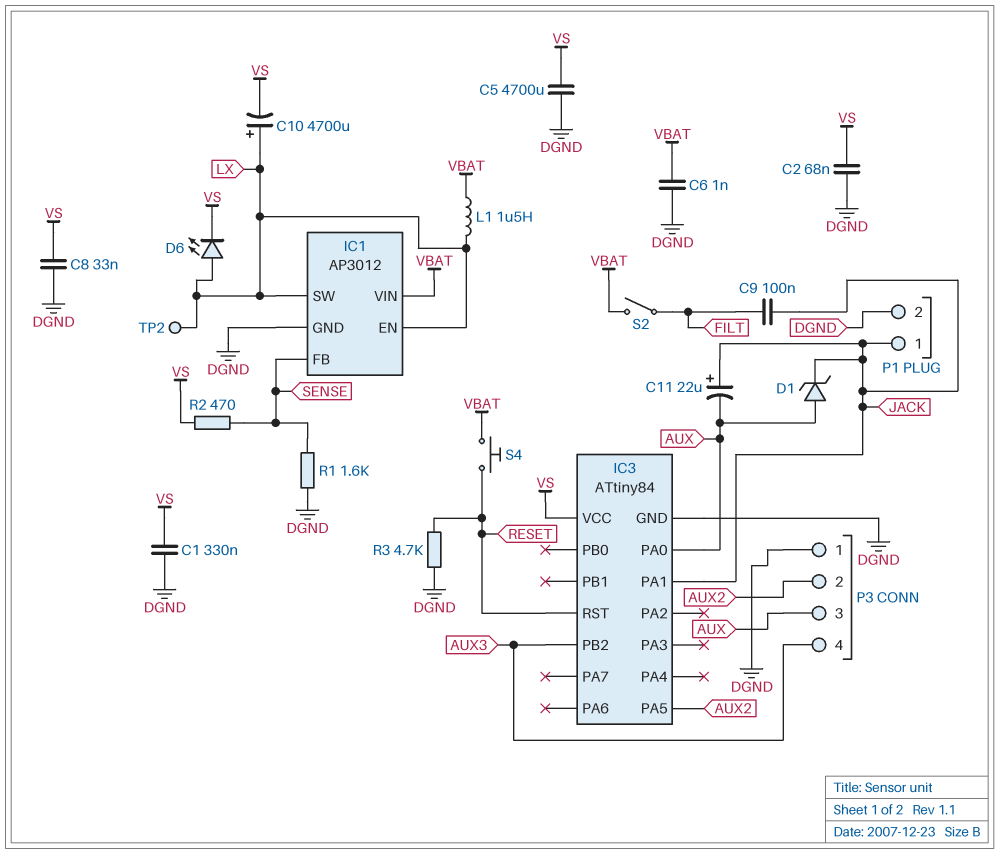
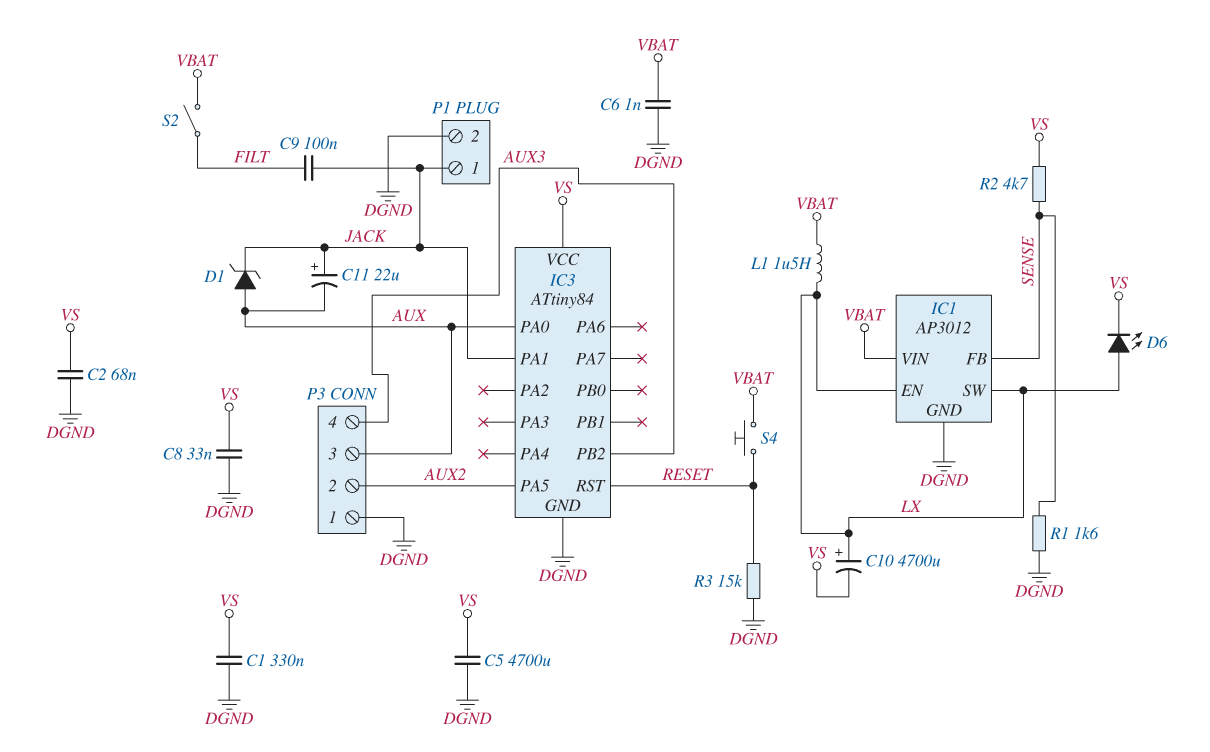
R2: 470 (SENSE, VS) -> 4.7k (SENSE, VS)
R3: 4.7k (DGND, RESET) -> 15k (DGND, RESET)
TP2: test point (LX) -> none

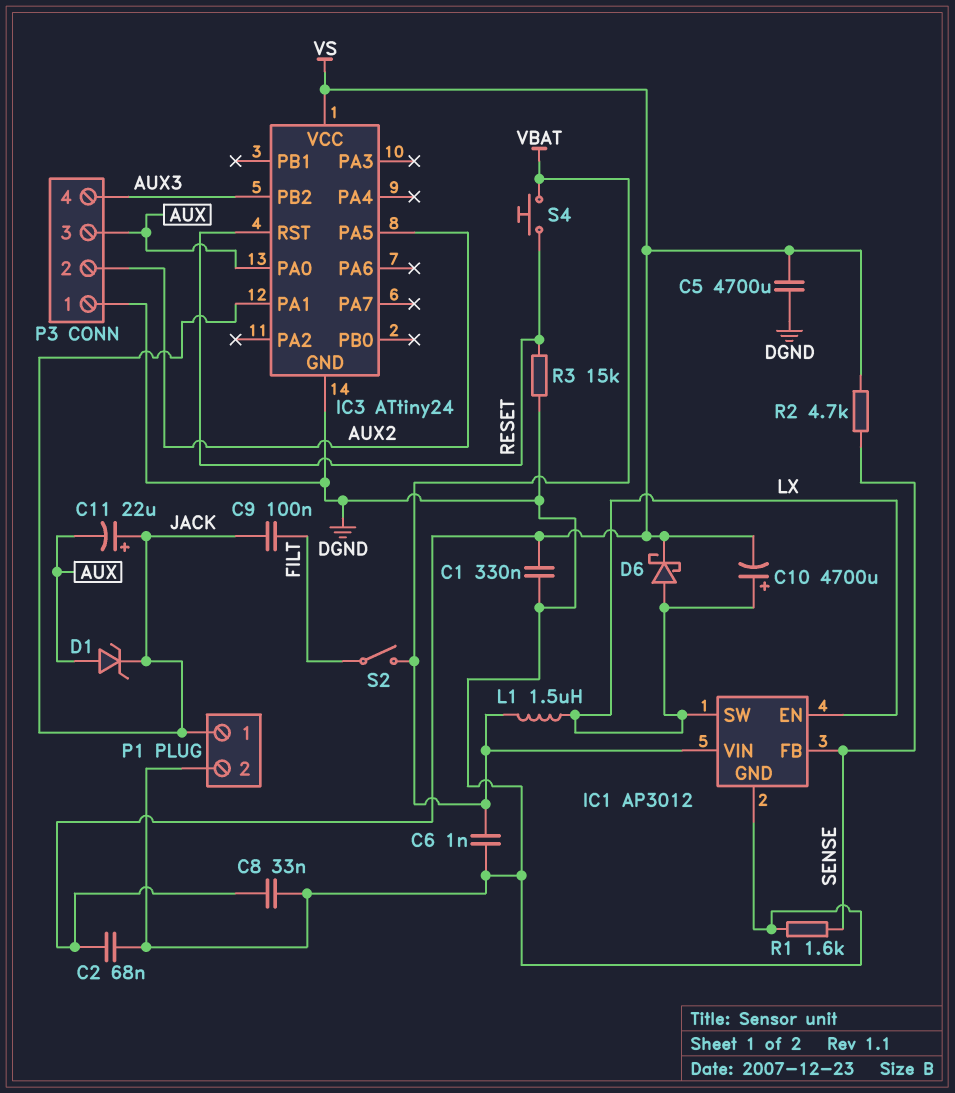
D6: LED (A LX, K VS) -> schottky (A LX, K VS)
IC3: ATtiny84 -> ATtiny24

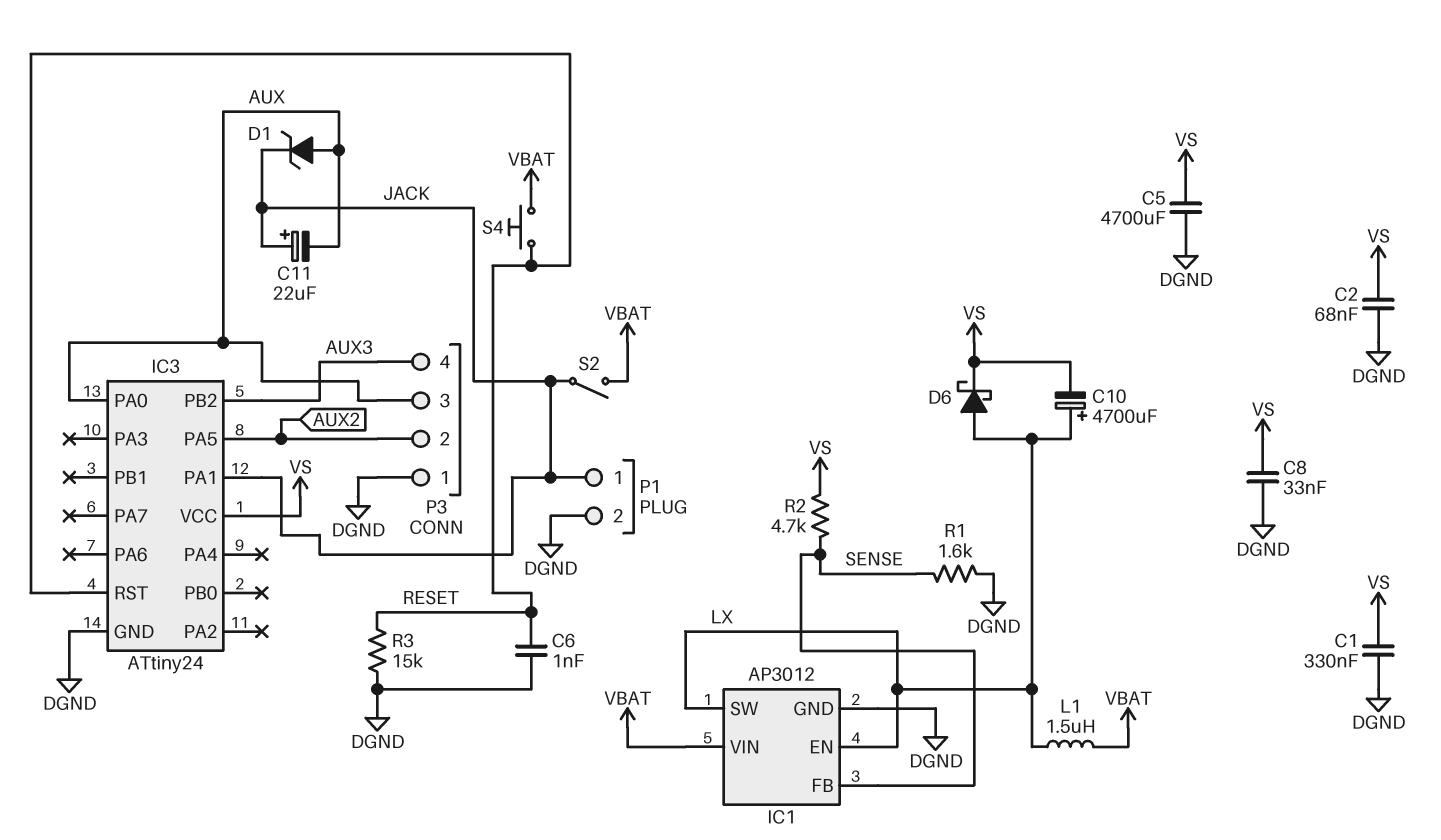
C6: 1nF (DGND, VBAT) -> 1nF (DGND, RESET)
C9: 100nF (FILT, JACK) -> none
S2: switch (FILT, VBAT) -> switch (JACK, VBAT)

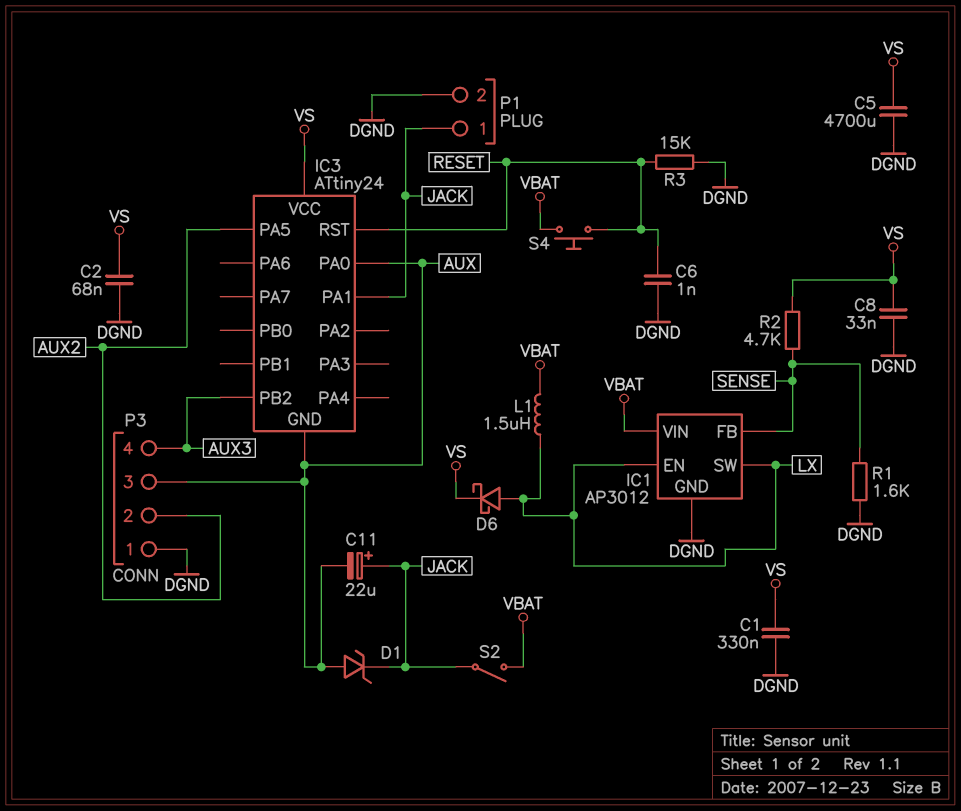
C10: 4700uF (plus LX, minus VS) -> none
IC3 pin GND: DGND -> AUX

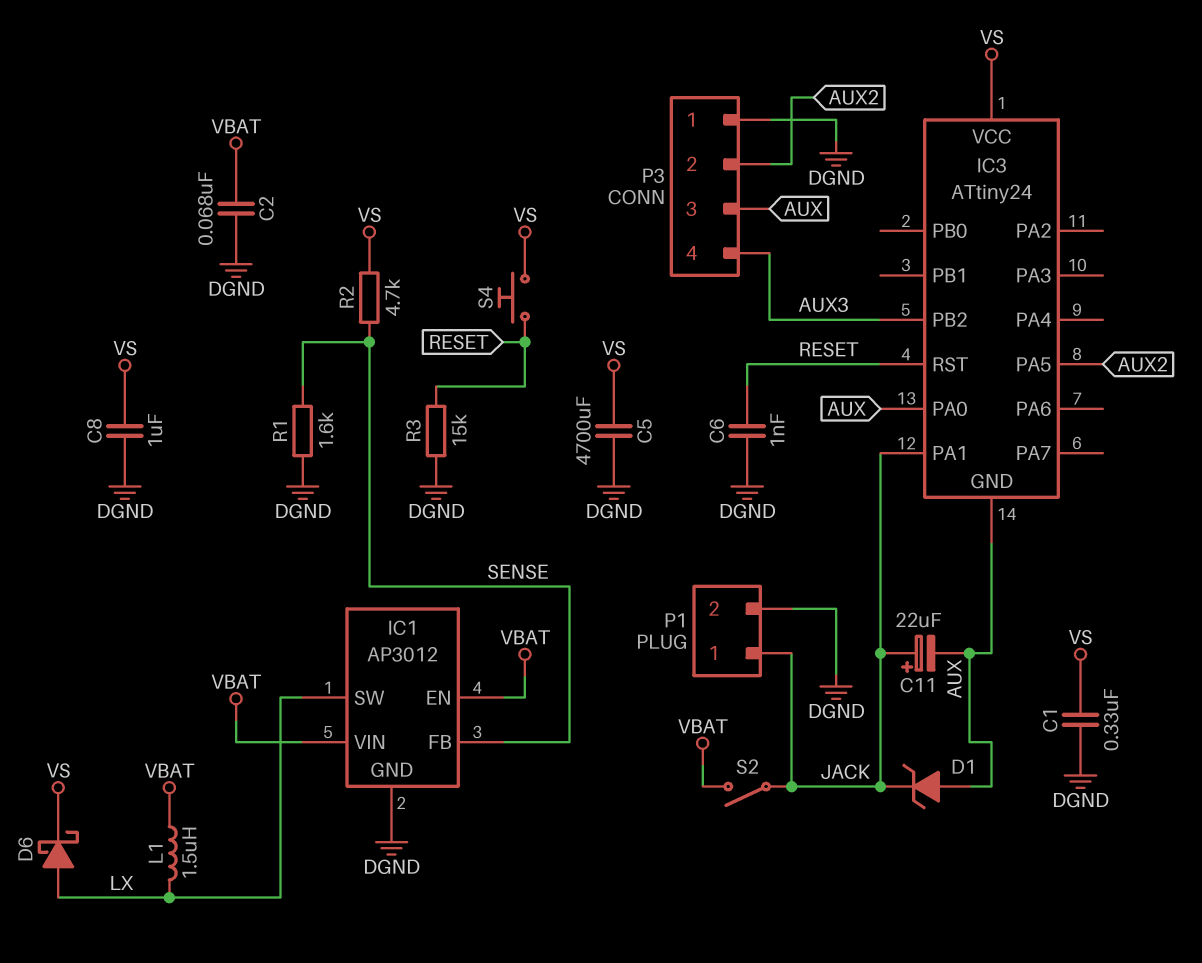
C2: 68nF (DGND, VS) -> 68nF (DGND, VBAT)
C8: 33nF (DGND, VS) -> 1uF (DGND, VS)
IC1 pin EN: LX -> VBAT
S4: button (RESET, VBAT) -> button (RESET, VS)

